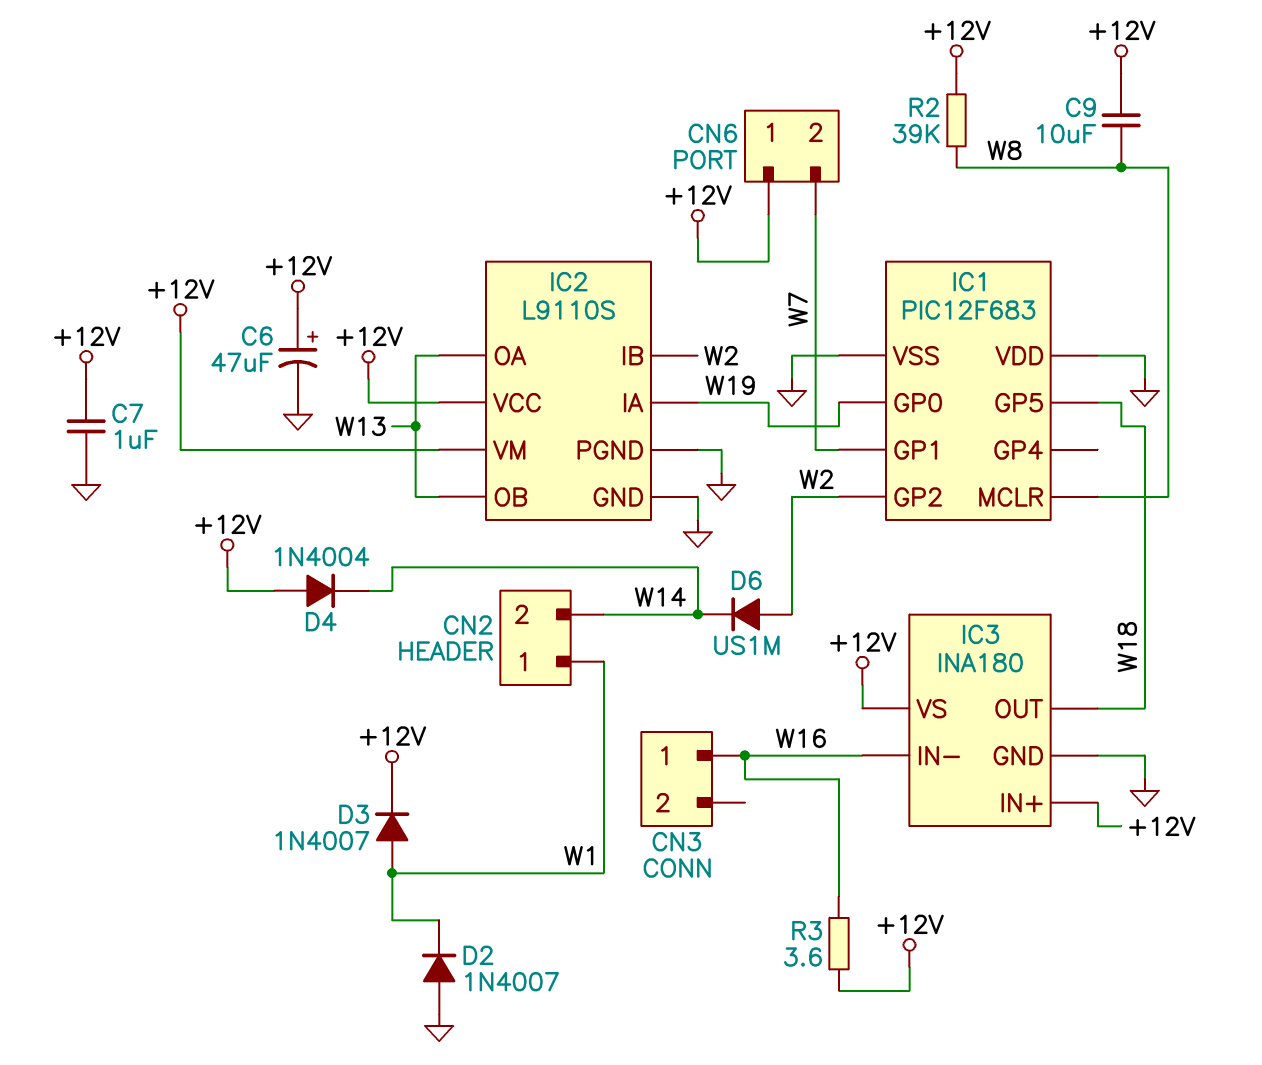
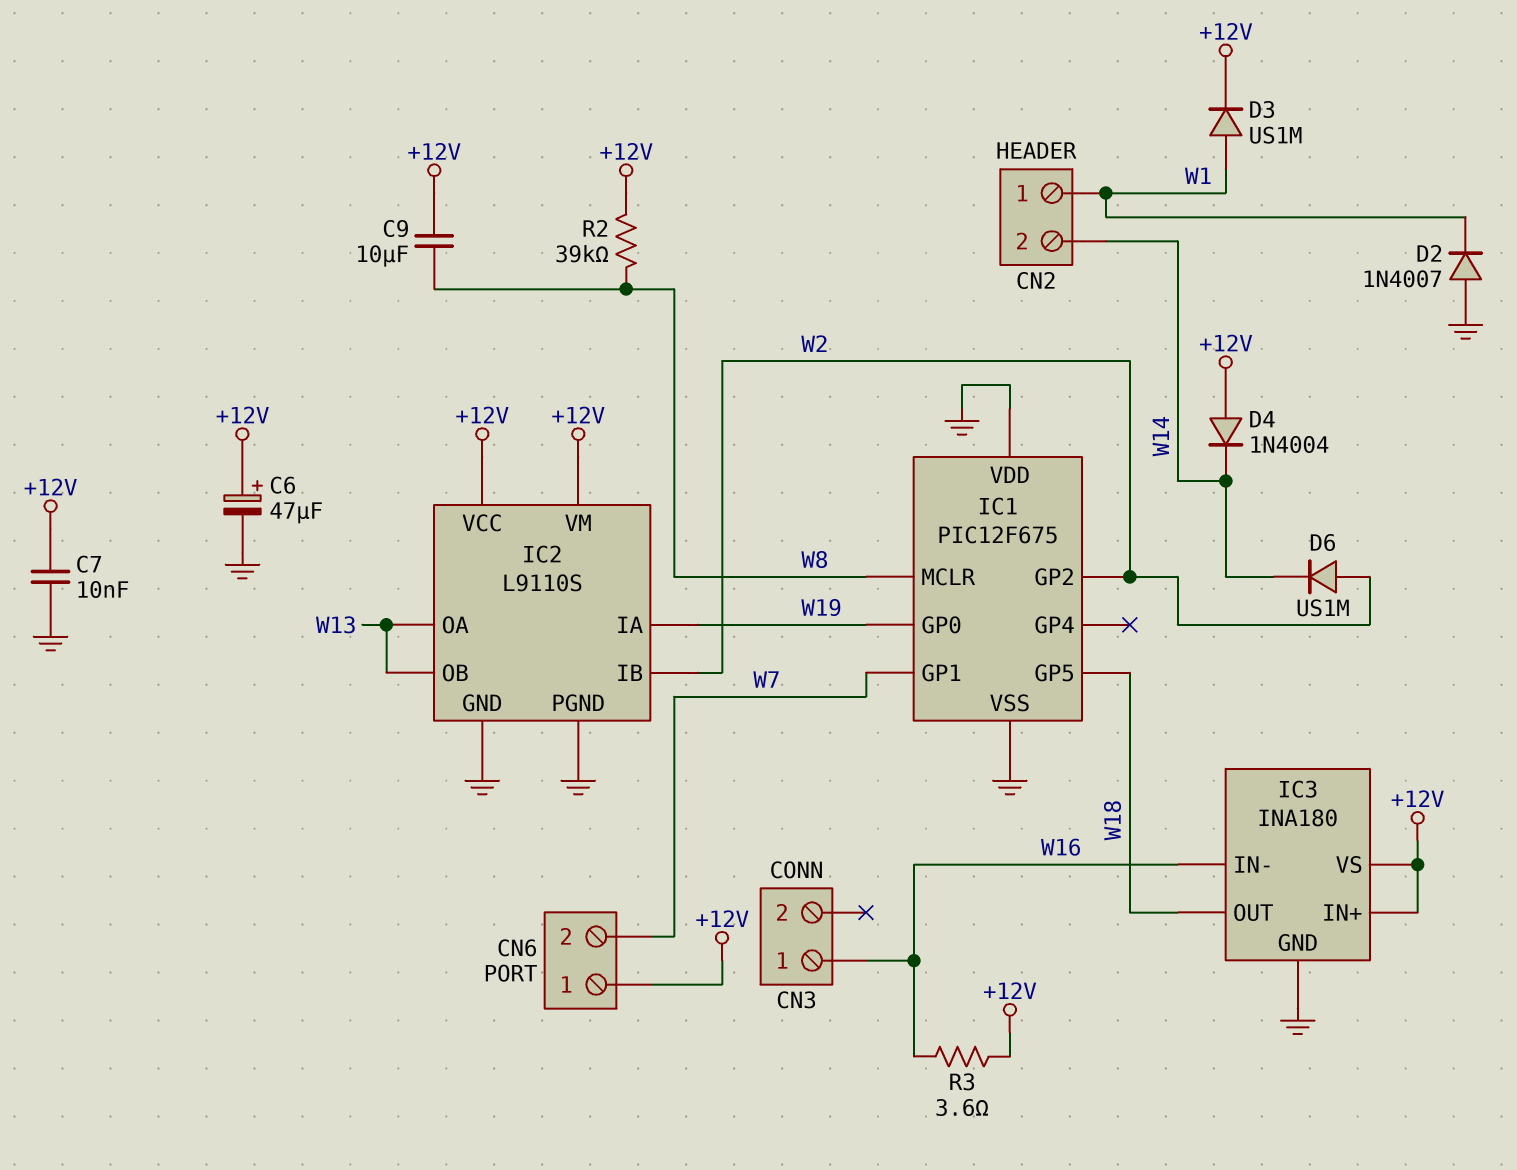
C7: 1uF (+12V, GND) -> 10nF (+12V, GND)
D3: diode 1N4007 (A W1, K +12V) -> diode US1M (A W1, K +12V)
IC1: PIC12F683 -> PIC12F675

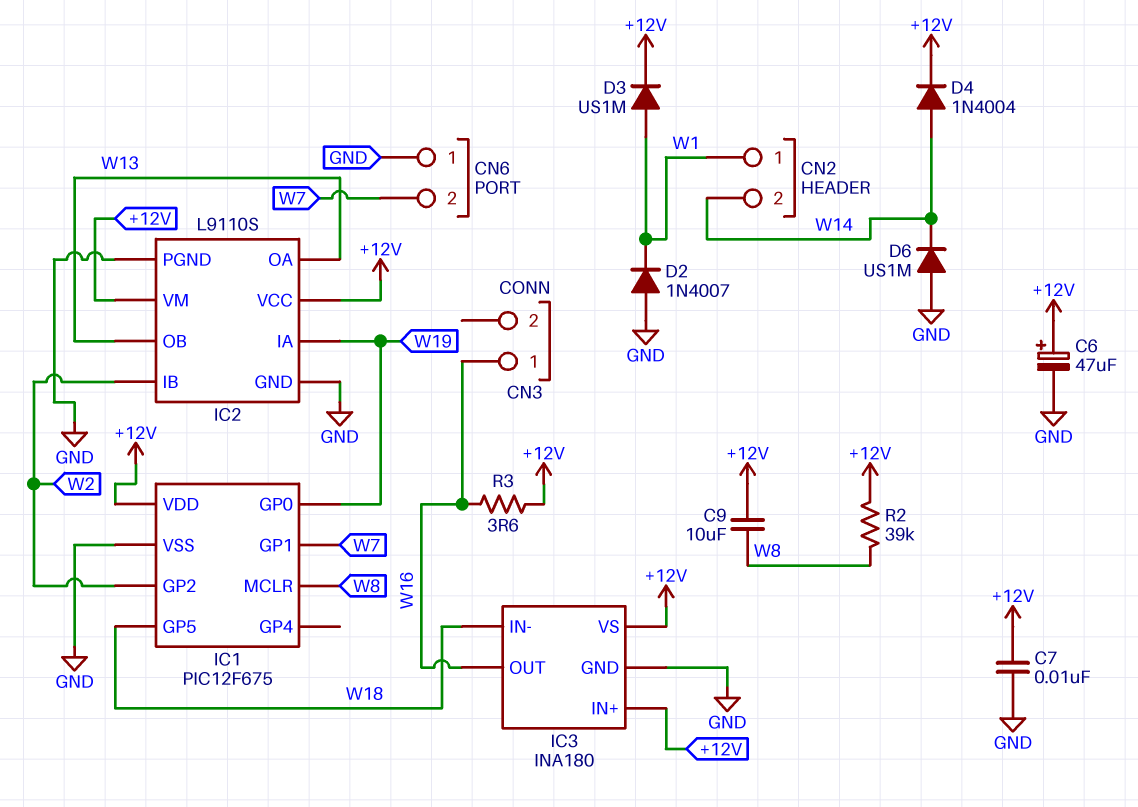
CN6 pin 1: +12V -> GND
D4: diode 1N4004 (A +12V, K W14) -> diode 1N4004 (A W14, K +12V)
D6: diode US1M (A W2, K W14) -> diode US1M (A GND, K W14)
IC1 pin VDD: GND -> +12V
IC3 pin IN-: W16 -> W18
IC3 pin OUT: W18 -> W16

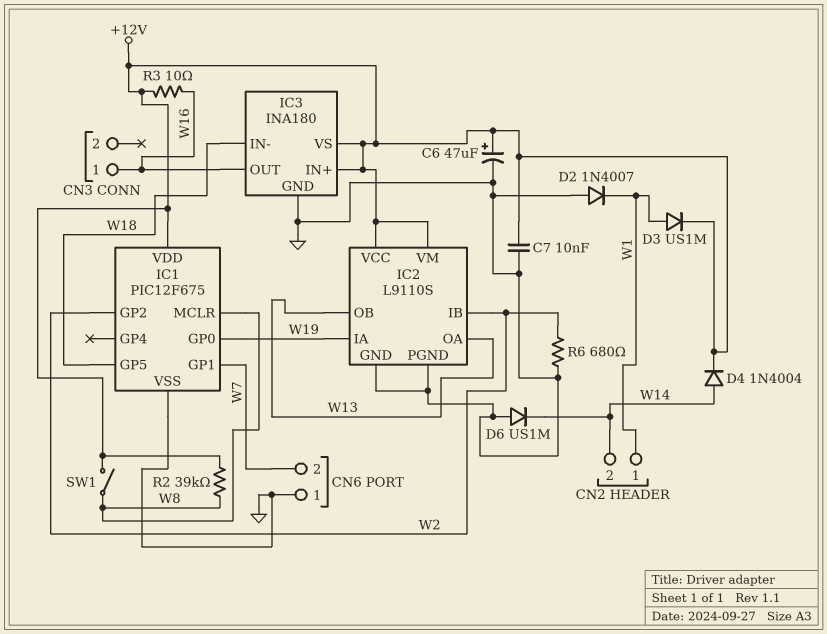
C9: 10uF (+12V, W8) -> none
R3: 3.6 (+12V, W16) -> 10 (+12V, W16)
R6: none -> 680 (GND, W2)
SW1: none -> switch (+12V, W8)

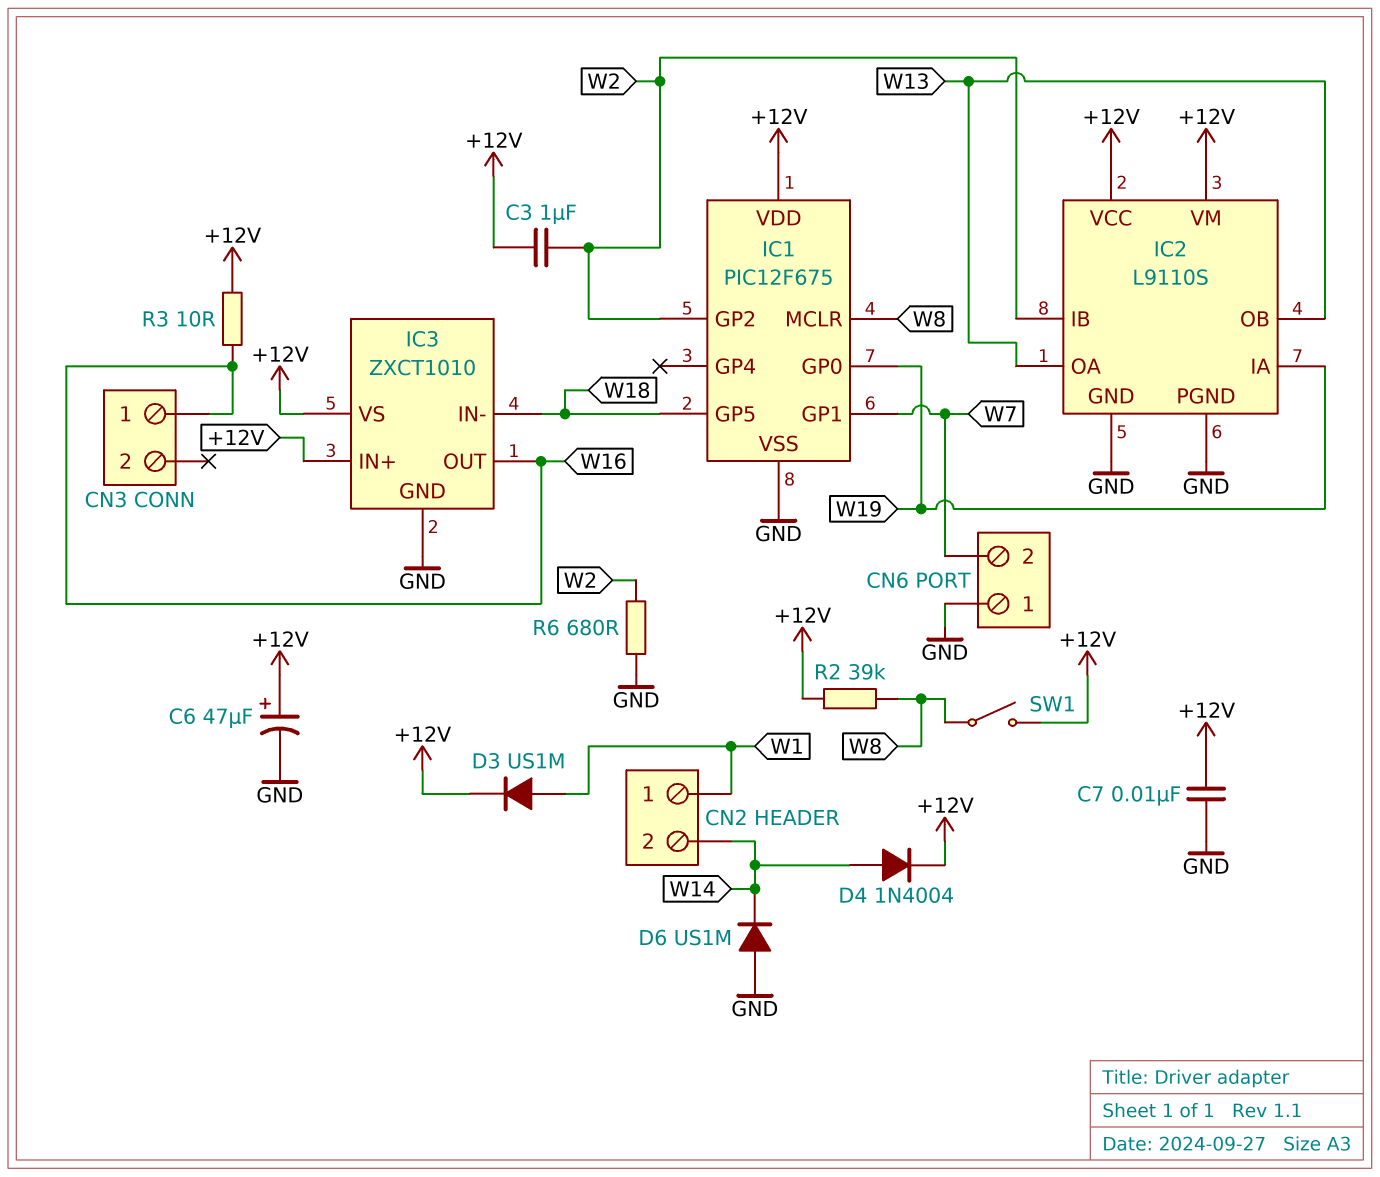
C3: none -> 1uF (+12V, W2)
D2: diode 1N4007 (A GND, K W1) -> none
IC3: INA180 -> ZXCT1010

